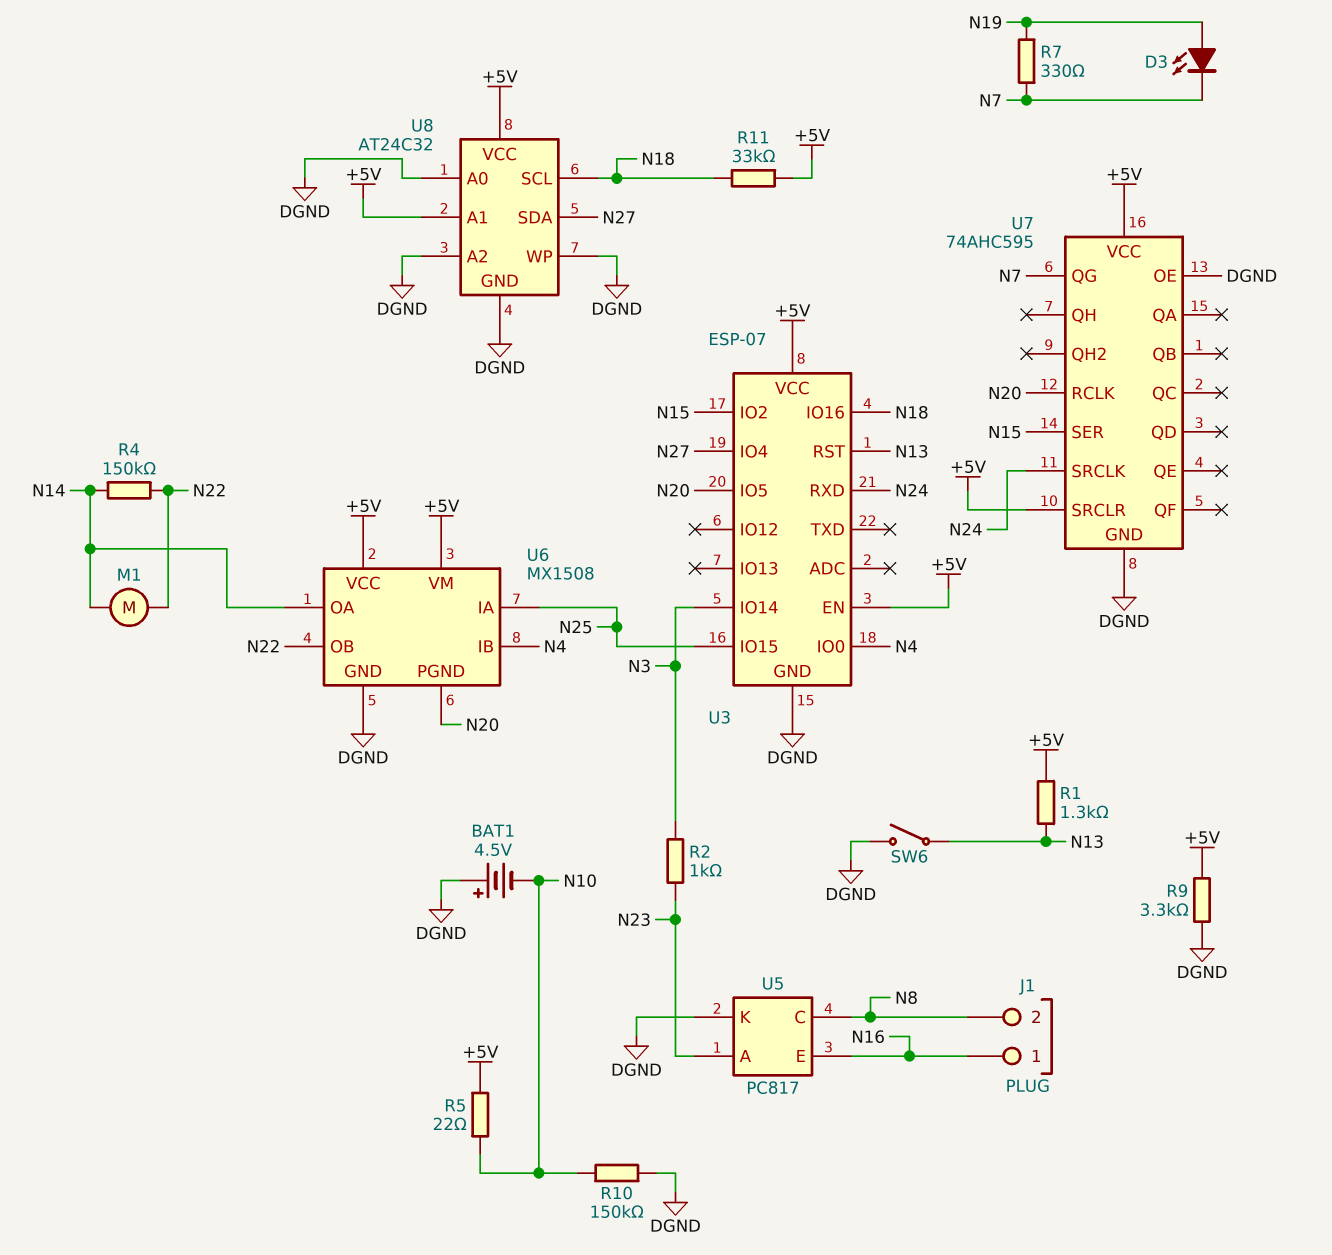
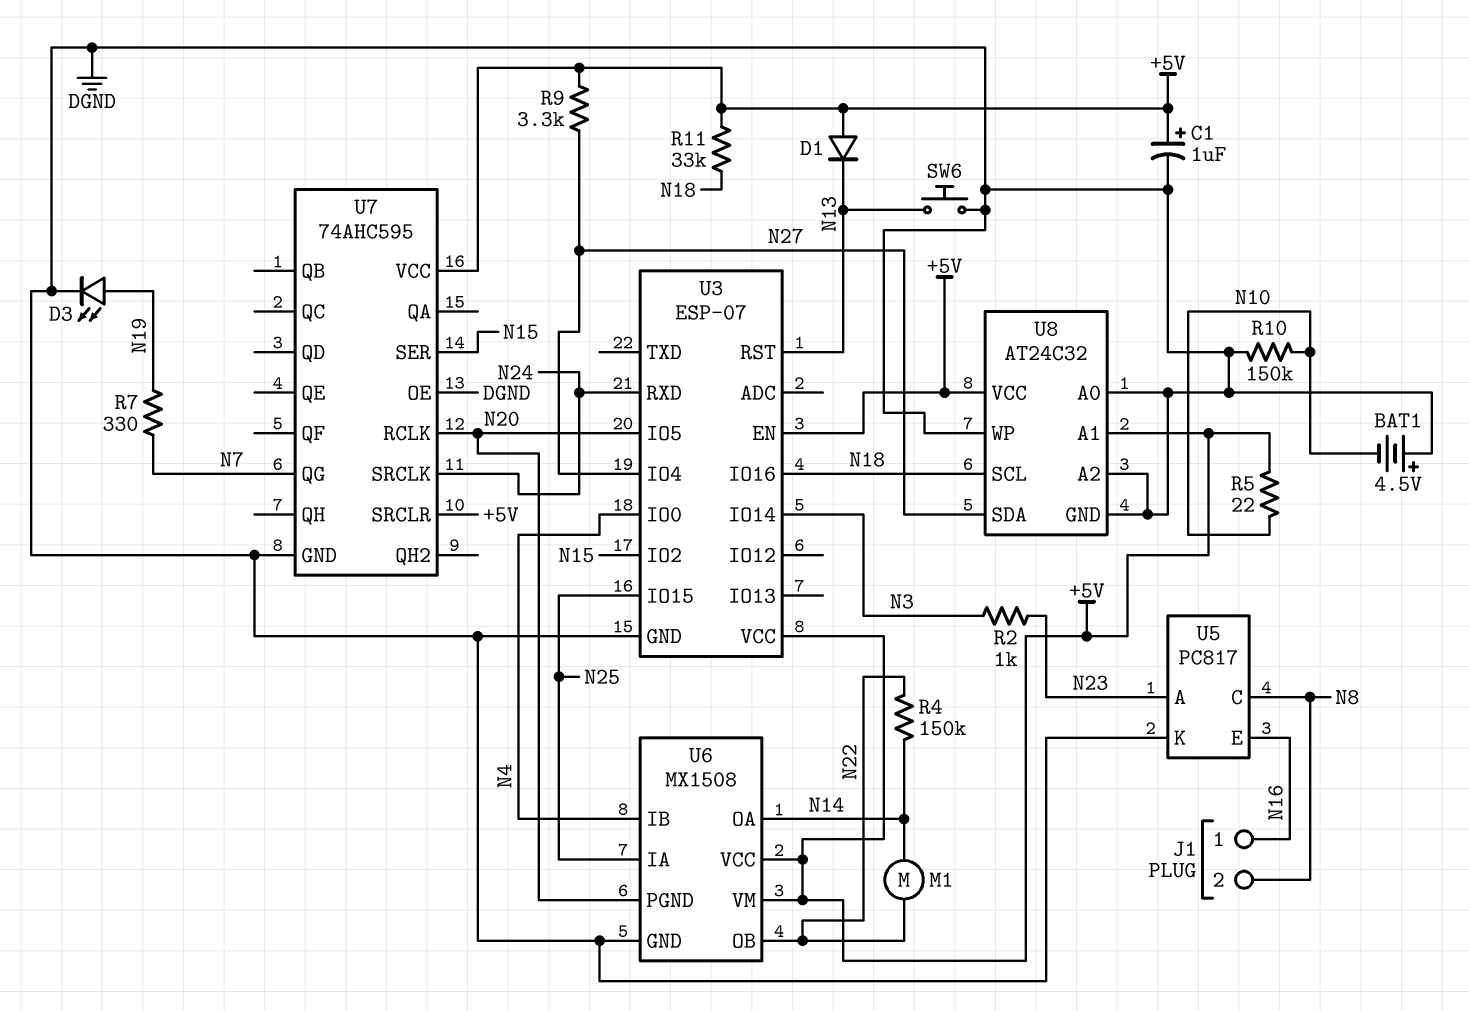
C1: none -> 1uF (plus +5V, minus DGND)
D1: none -> diode (A +5V, K N13)
D3: LED (A N19, K N7) -> LED (A N19, K DGND)
R1: 1.3k (+5V, N13) -> none
R9: 3.3k (+5V, DGND) -> 3.3k (+5V, N27)
SW6: switch (DGND, N13) -> button (DGND, N13)

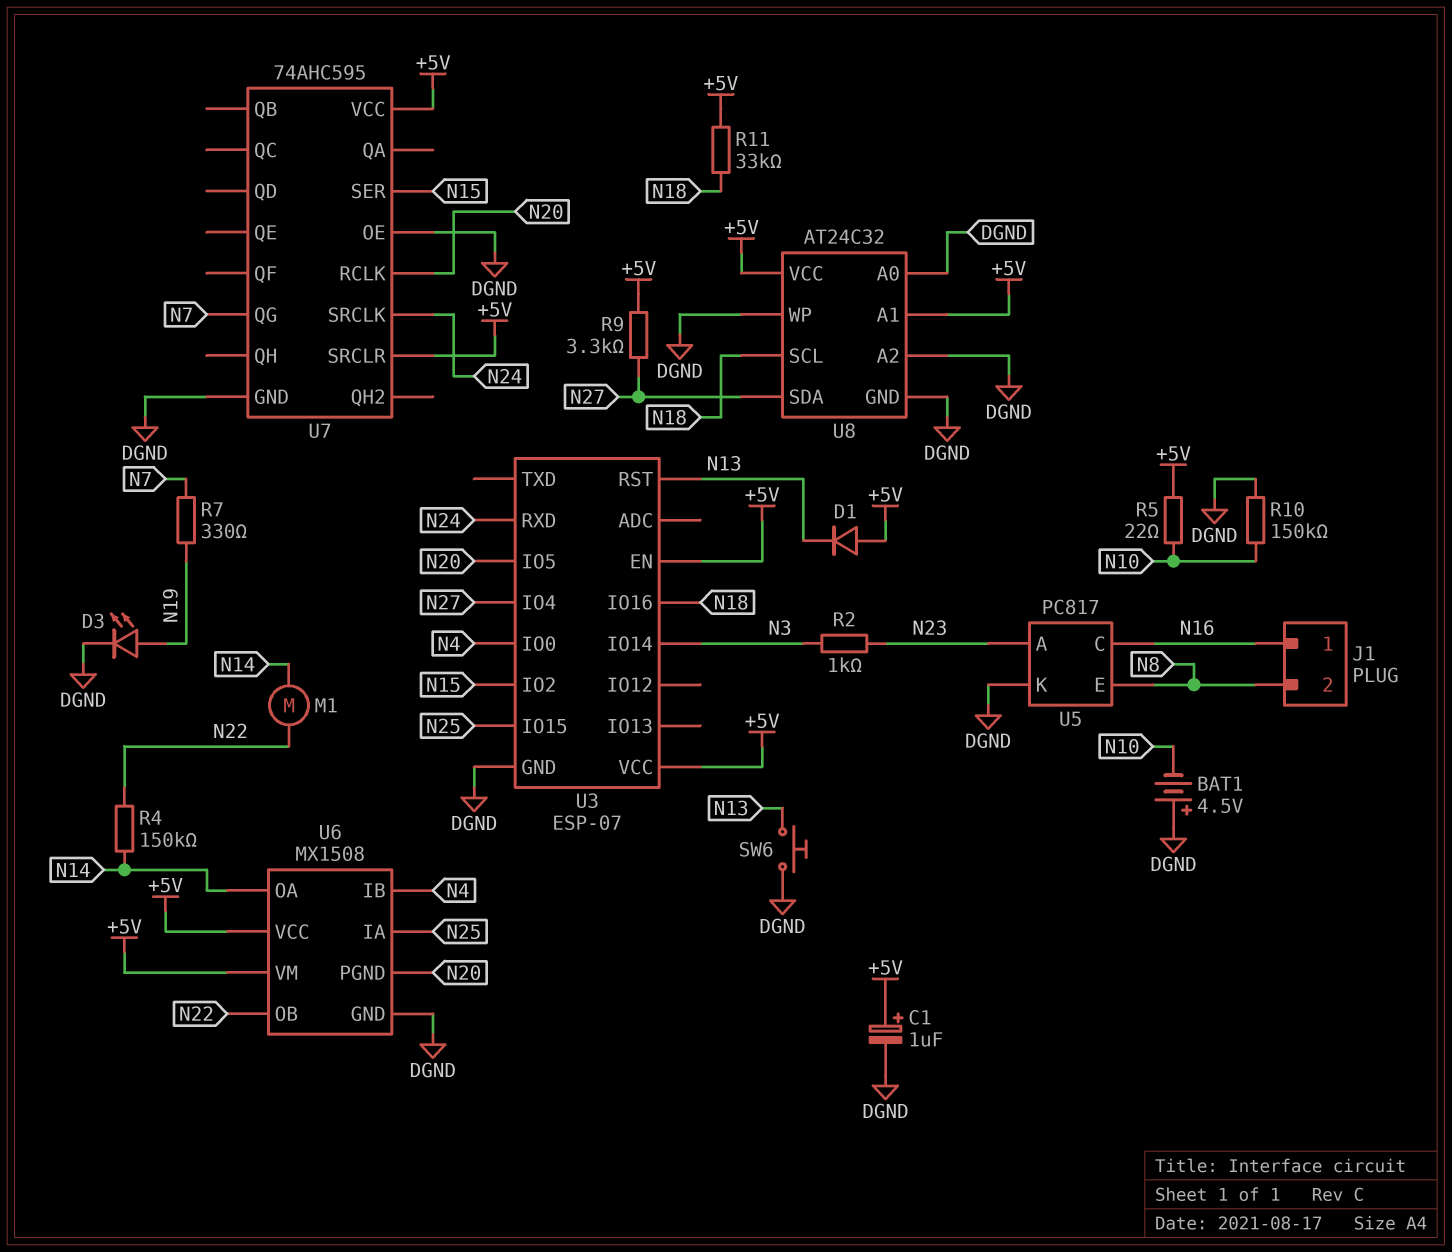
U5 pin C: N8 -> N16
U5 pin E: N16 -> N8

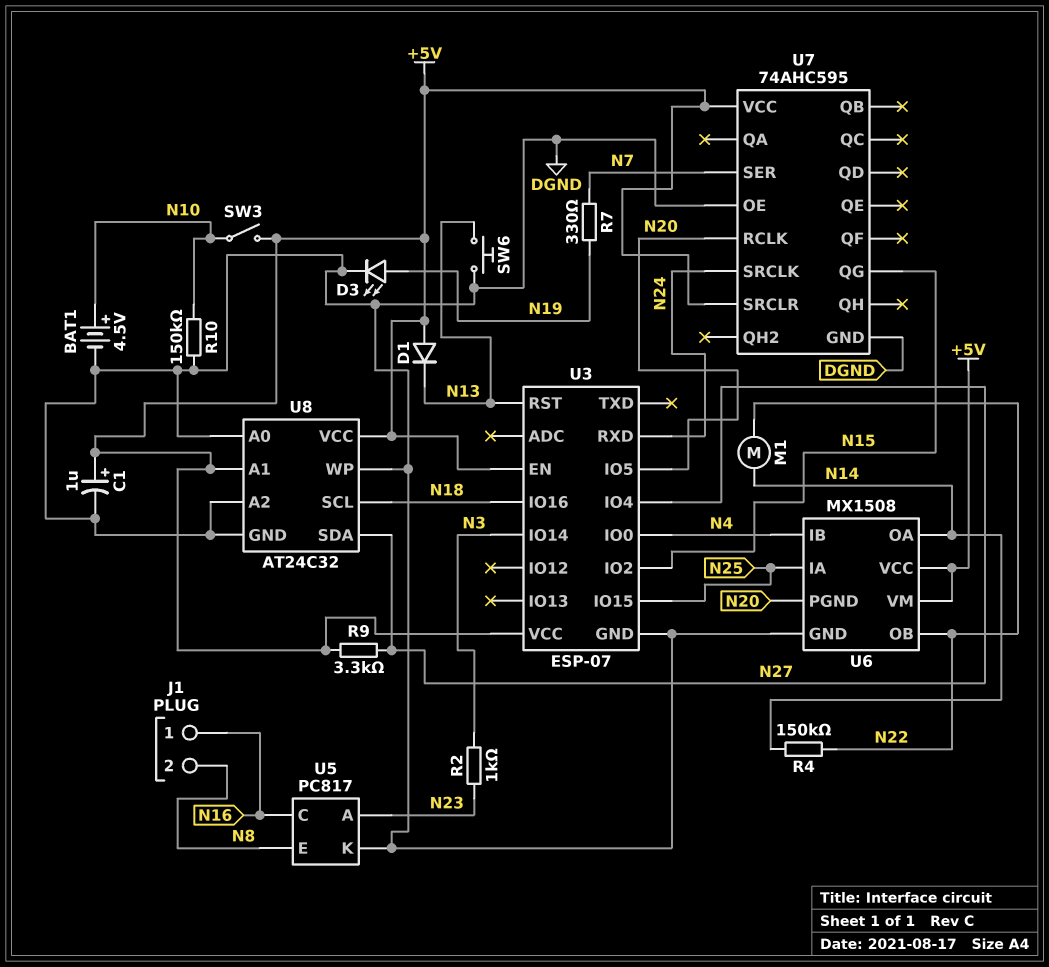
BAT1: 4.5V (plus DGND, minus N10) -> 4.5V (plus N10, minus DGND)
R5: 22 (+5V, N10) -> none
R11: 33k (+5V, N18) -> none
SW3: none -> switch (+5V, N10)
U7 pin QG: N7 -> N15
U7 pin SER: N15 -> N7

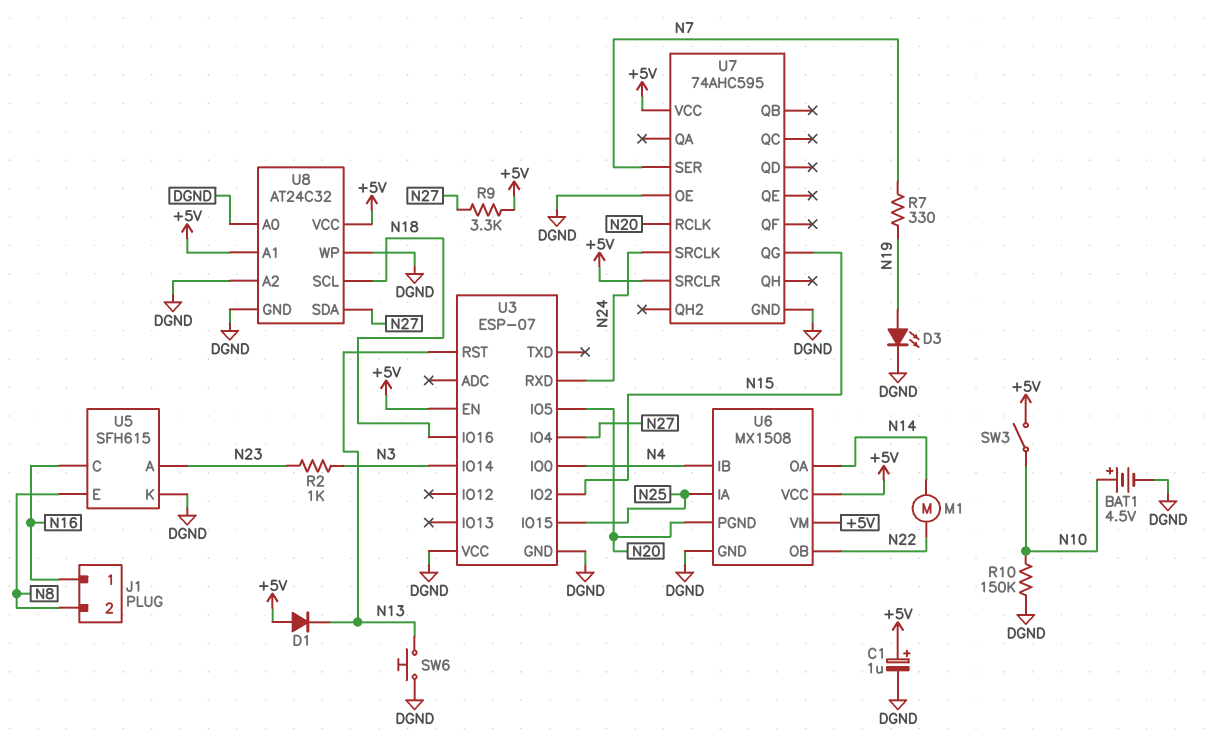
R4: 150k (N14, N22) -> none
U3 pin VCC: +5V -> DGND
U5: PC817 -> SFH615

